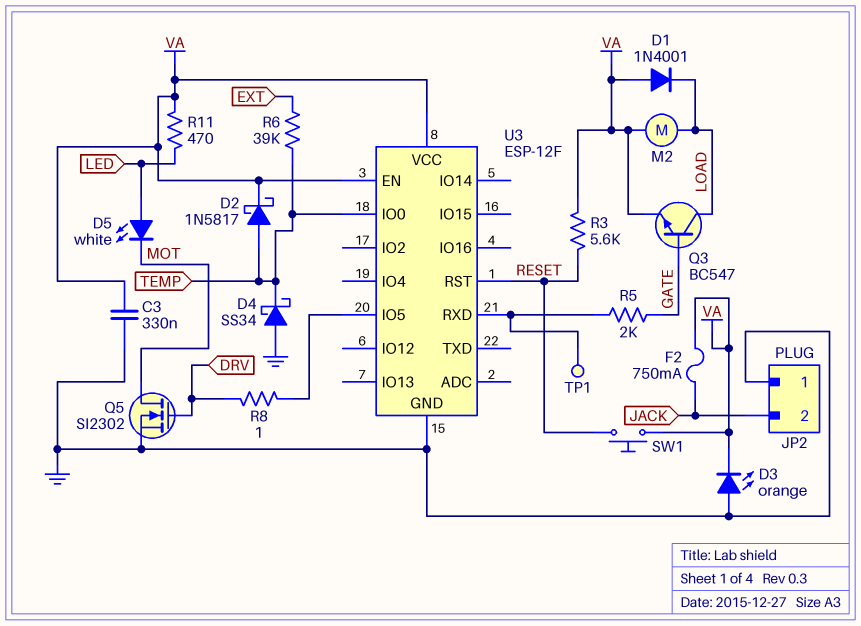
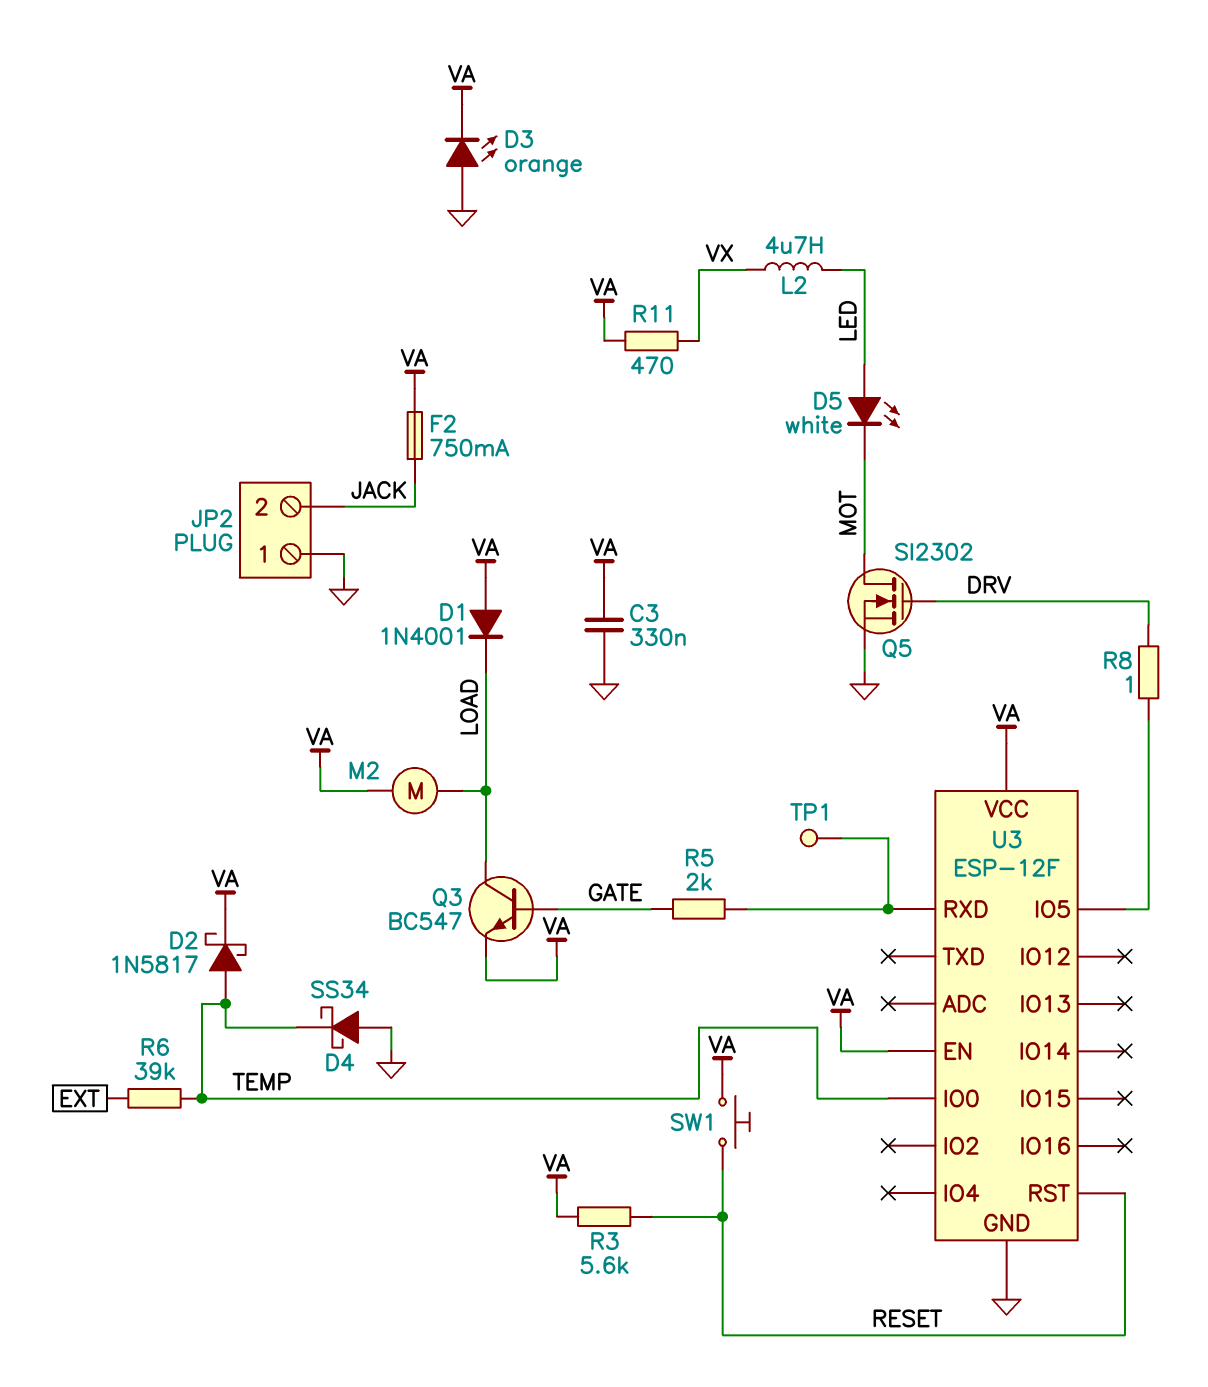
L2: none -> 4.7uH (LED, VX)
R11: 470 (LED, VA) -> 470 (VA, VX)

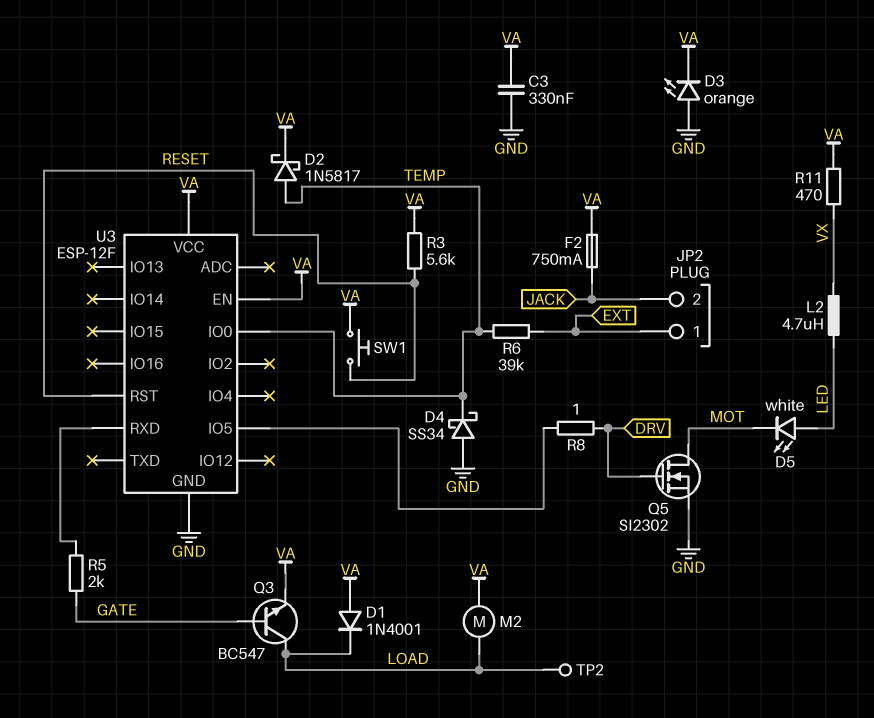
JP2 pin 1: GND -> EXT
TP1: test point (U3/RXD) -> none
TP2: none -> test point (LOAD)

